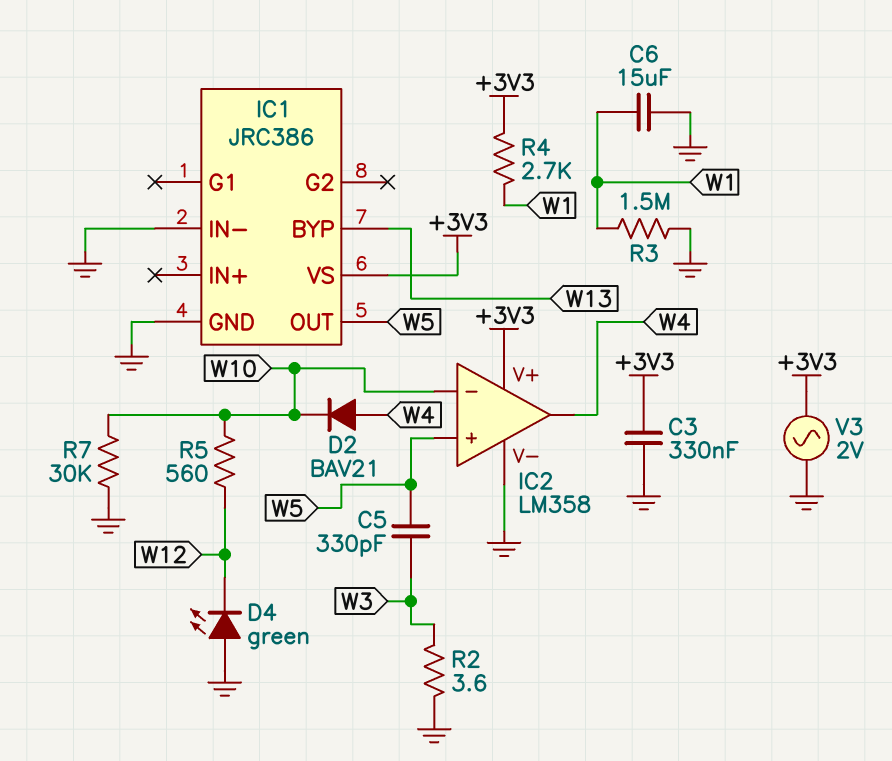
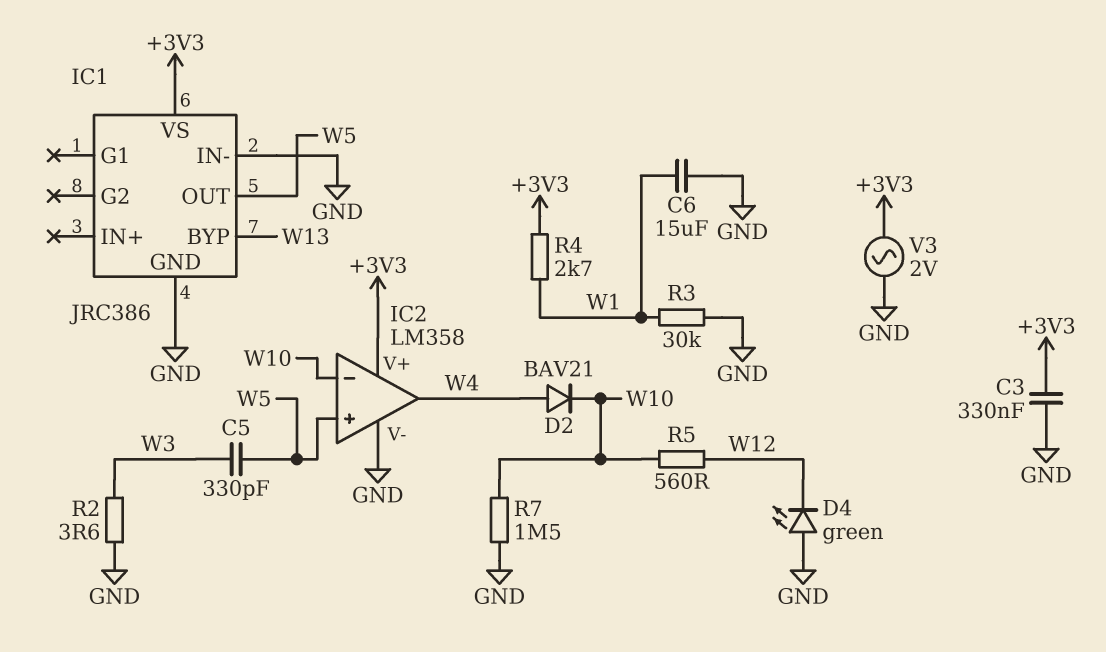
R3: 1.5M (GND, W1) -> 30k (GND, W1)
R7: 30k (GND, W10) -> 1.5M (GND, W10)

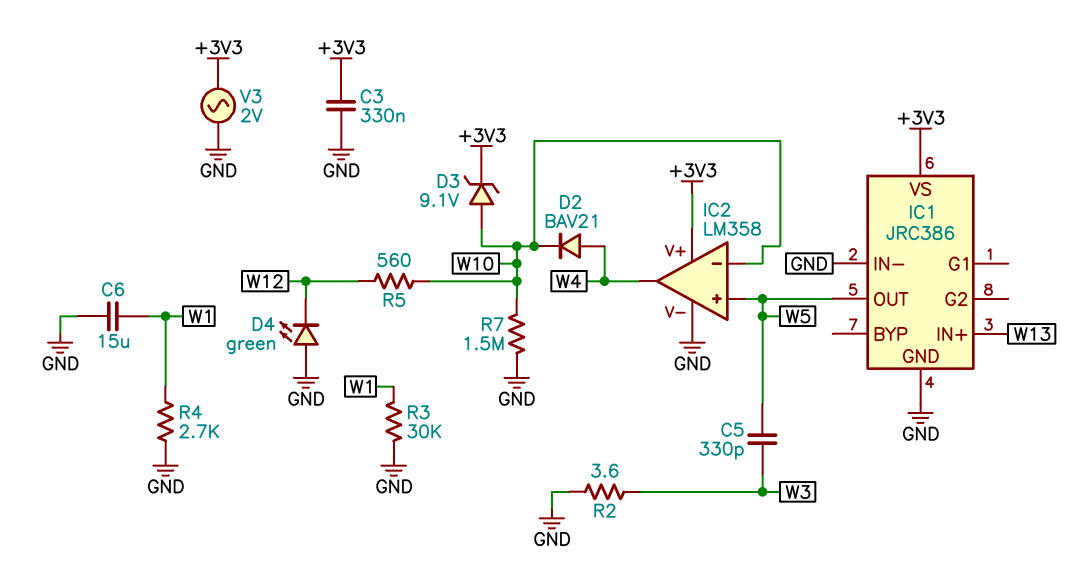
D3: none -> zener 9.1V (A W10, K +3V3)
IC1 pin BYP: W13 -> none
IC1 pin IN+: none -> W13
R4: 2.7k (+3V3, W1) -> 2.7k (GND, W1)

